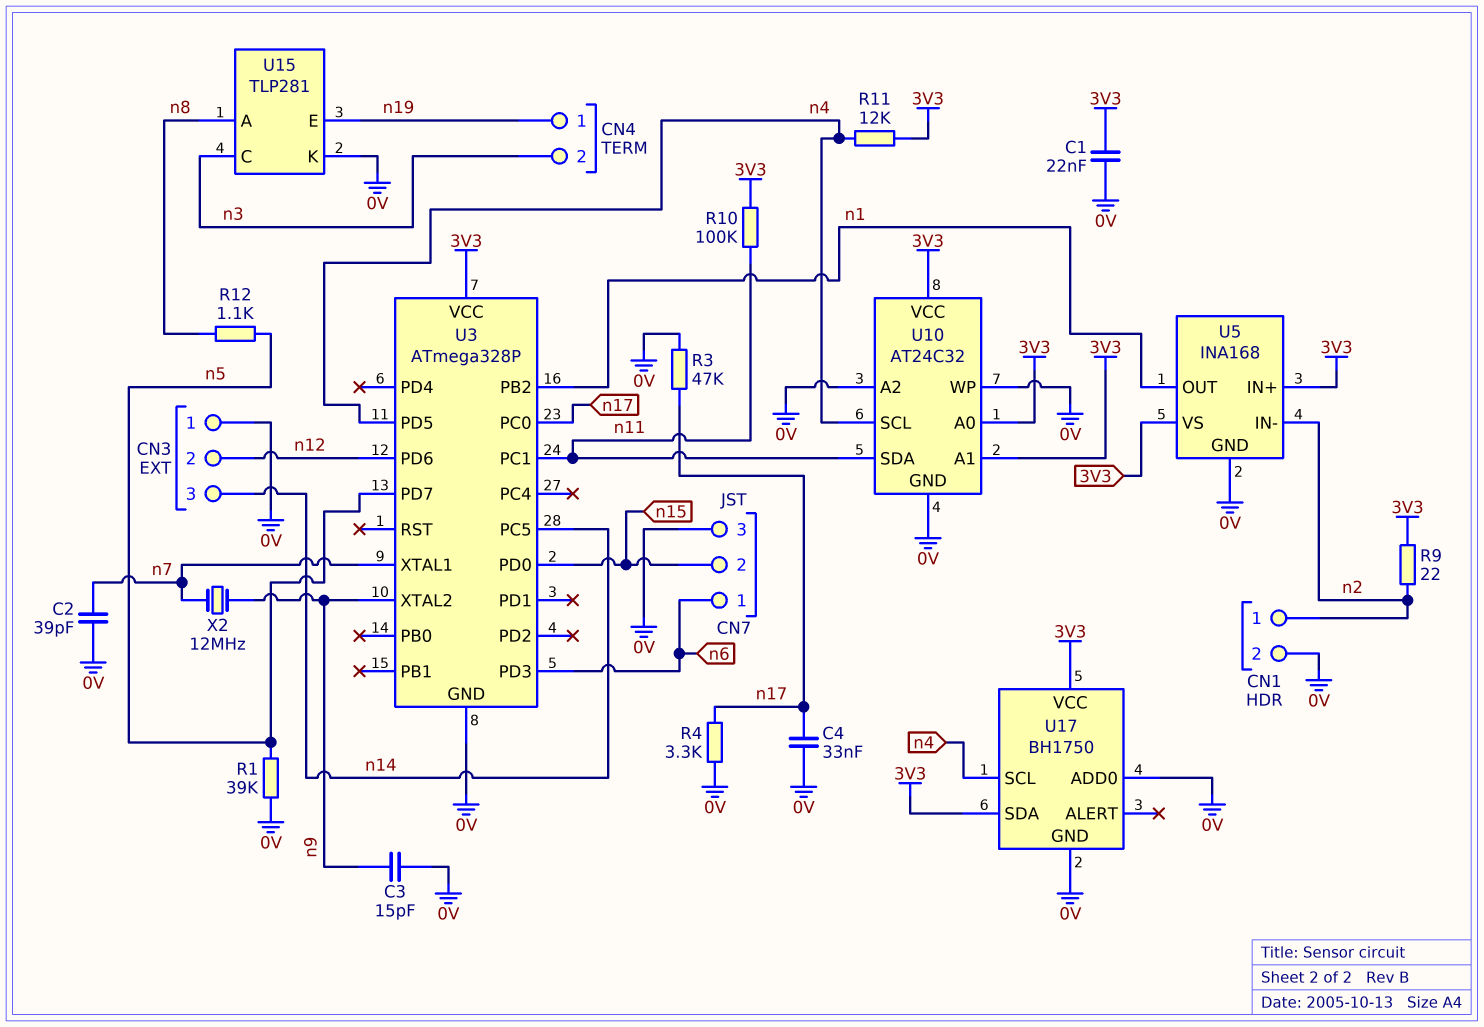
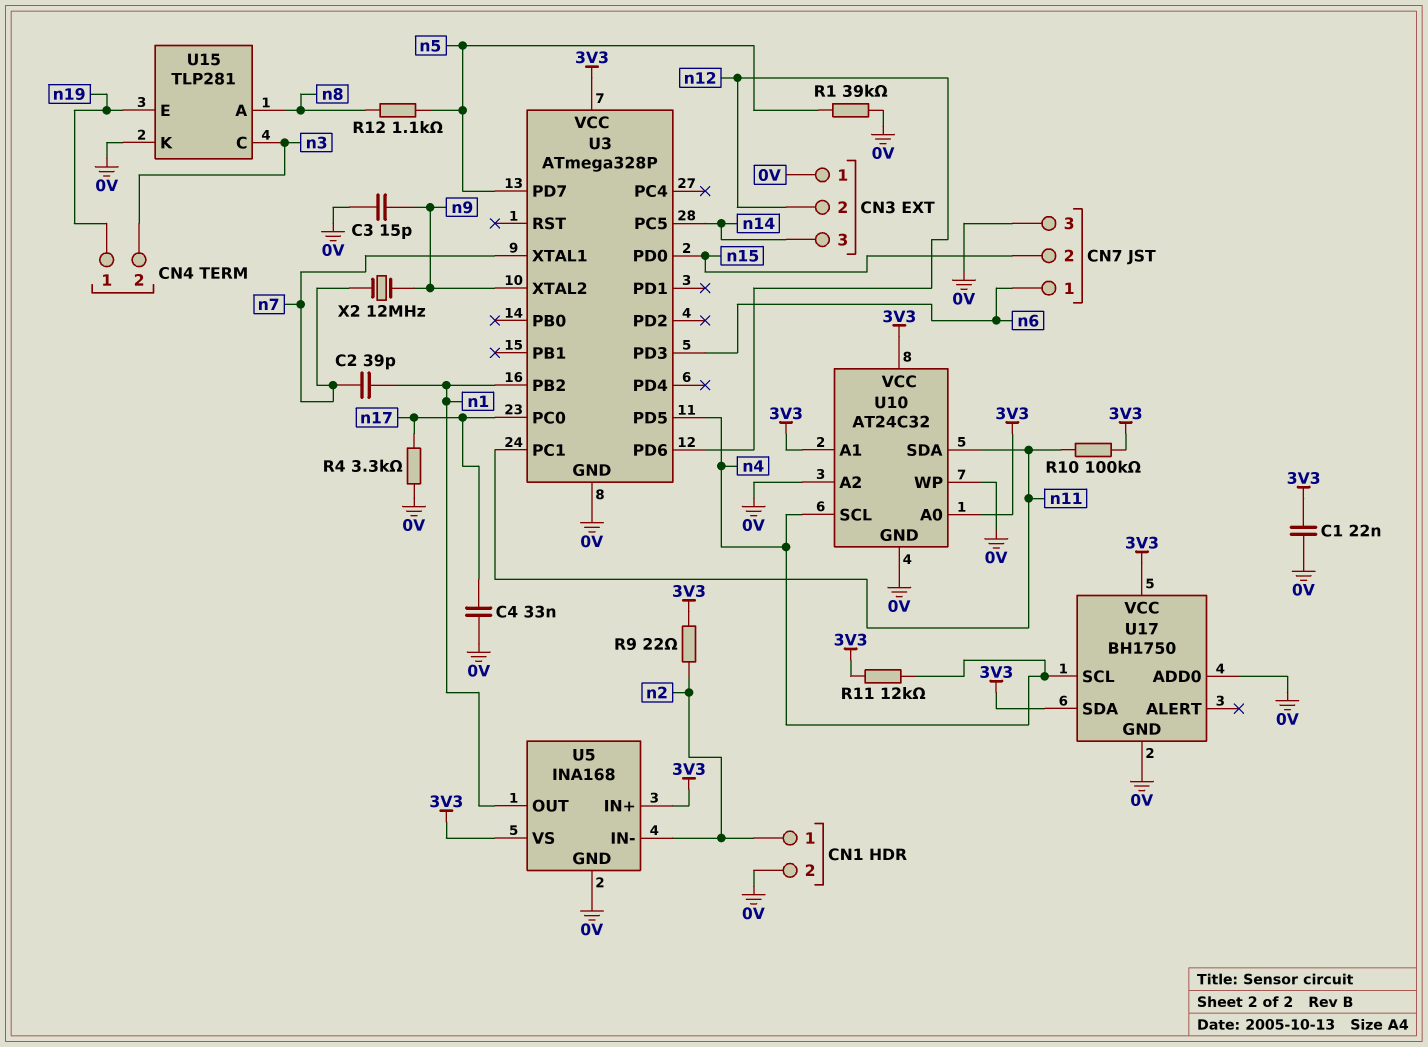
C2: 39pF (0V, n7) -> 39pF (n1, n7)
R3: 47k (0V, n17) -> none

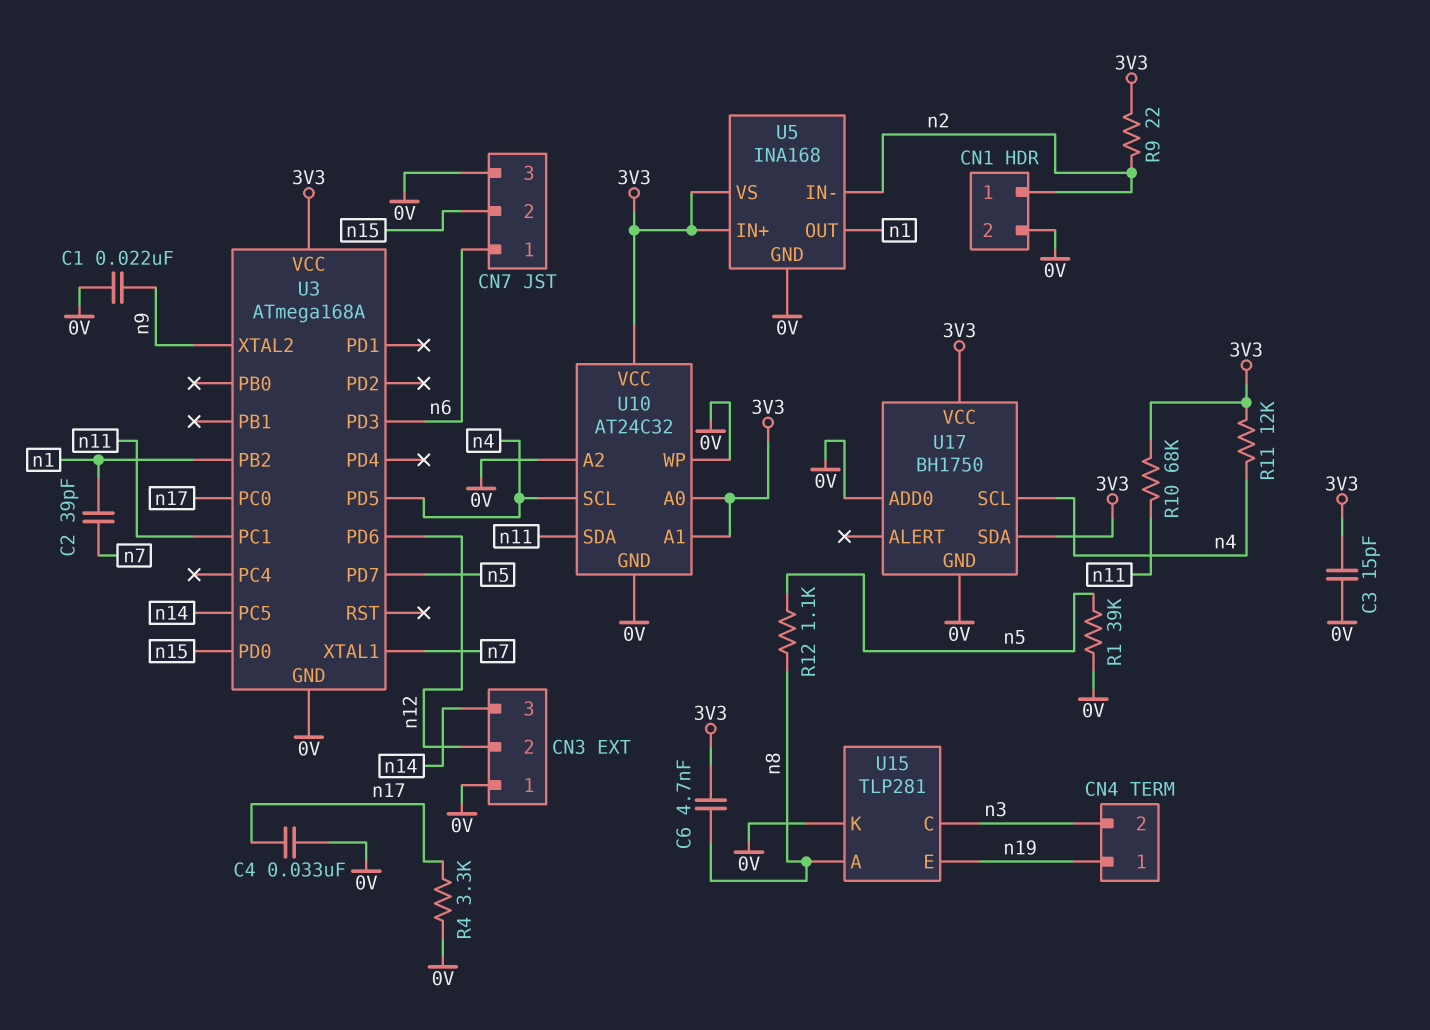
C1: 22nF (0V, 3V3) -> 22nF (0V, n9)
C3: 15pF (0V, n9) -> 15pF (0V, 3V3)
C6: none -> 4.7nF (3V3, n8)
R10: 100k (3V3, n11) -> 68k (3V3, n11)
U3: ATmega328P -> ATmega168A
X2: 12MHz (n7, n9) -> none

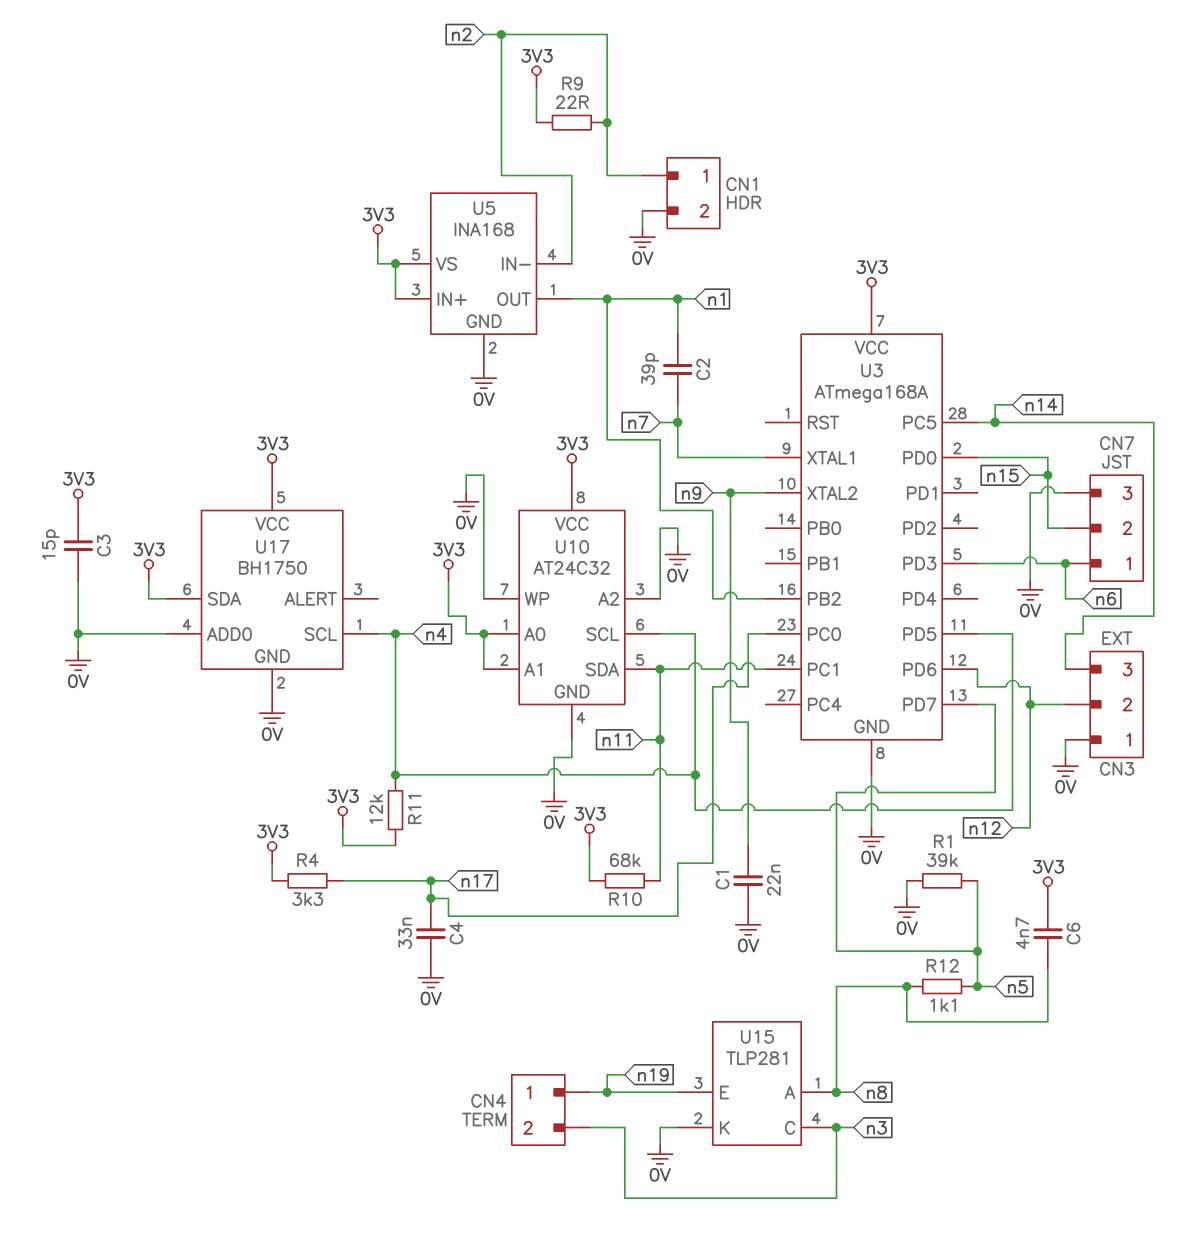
R4: 3.3k (0V, n17) -> 3.3k (3V3, n17)

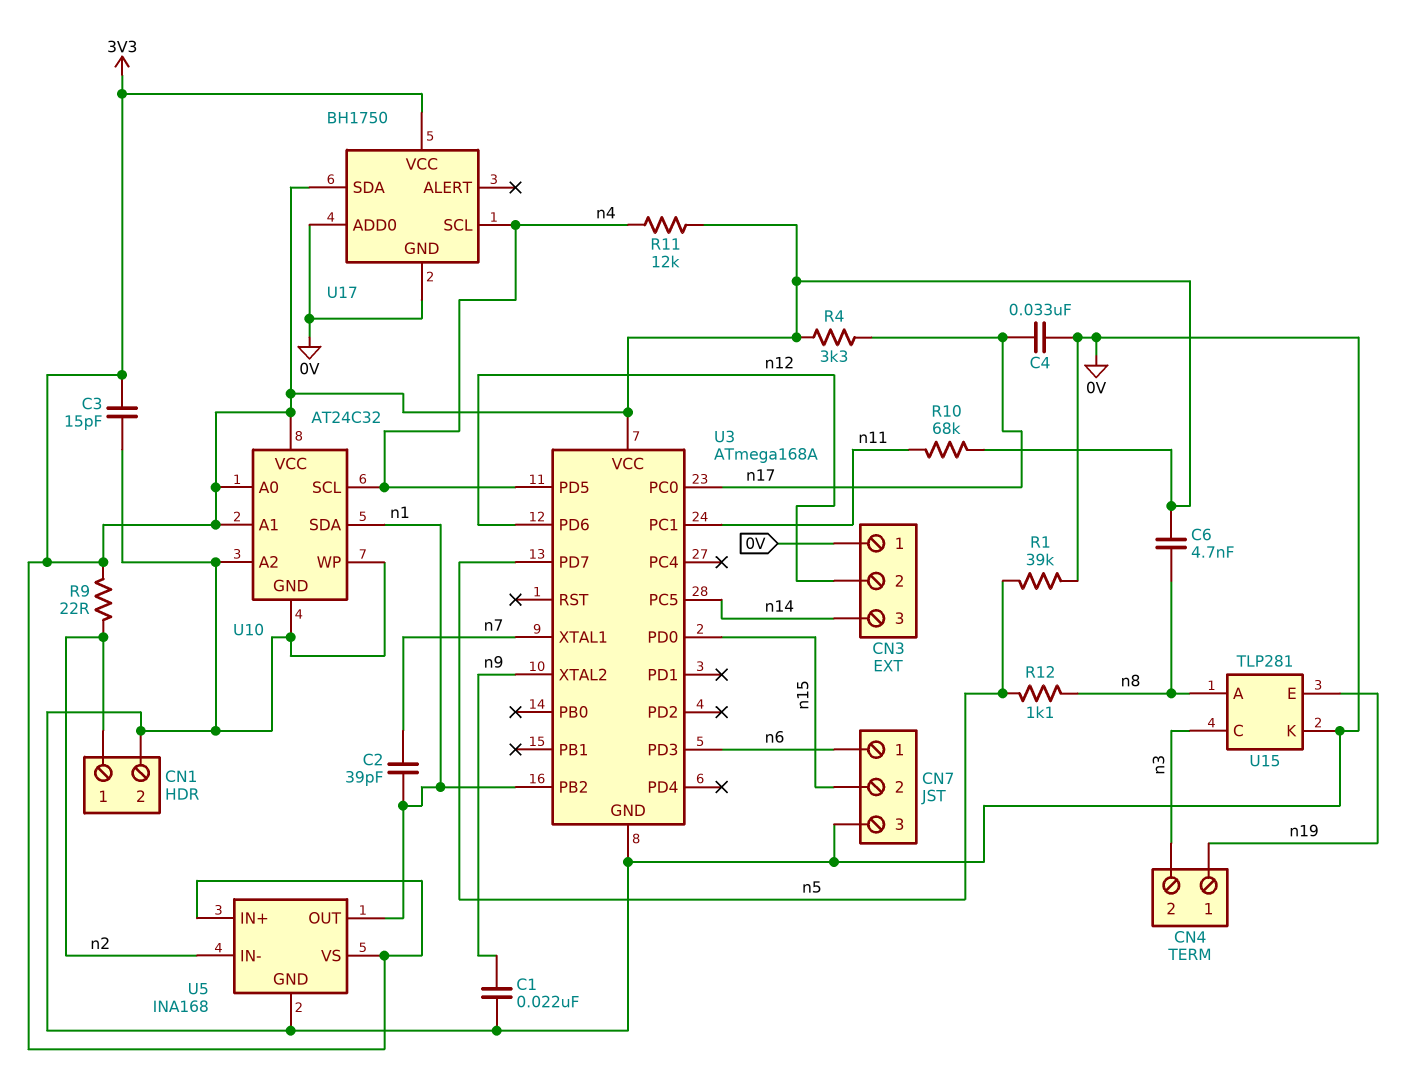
U10 pin SDA: n11 -> n1

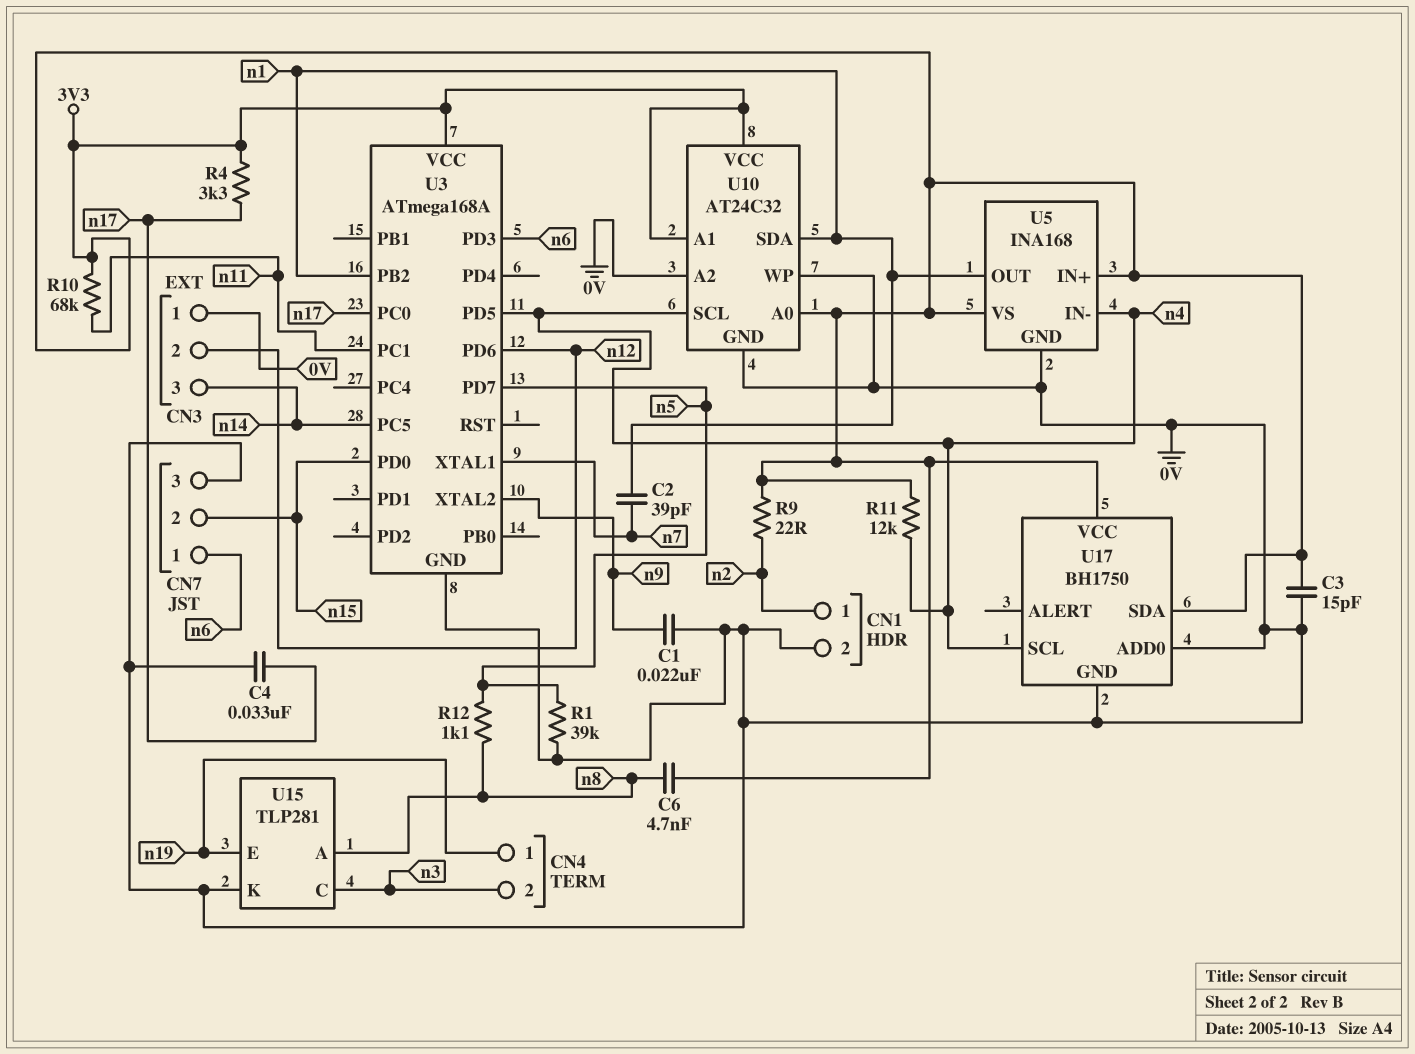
U5 pin IN-: n2 -> n4

